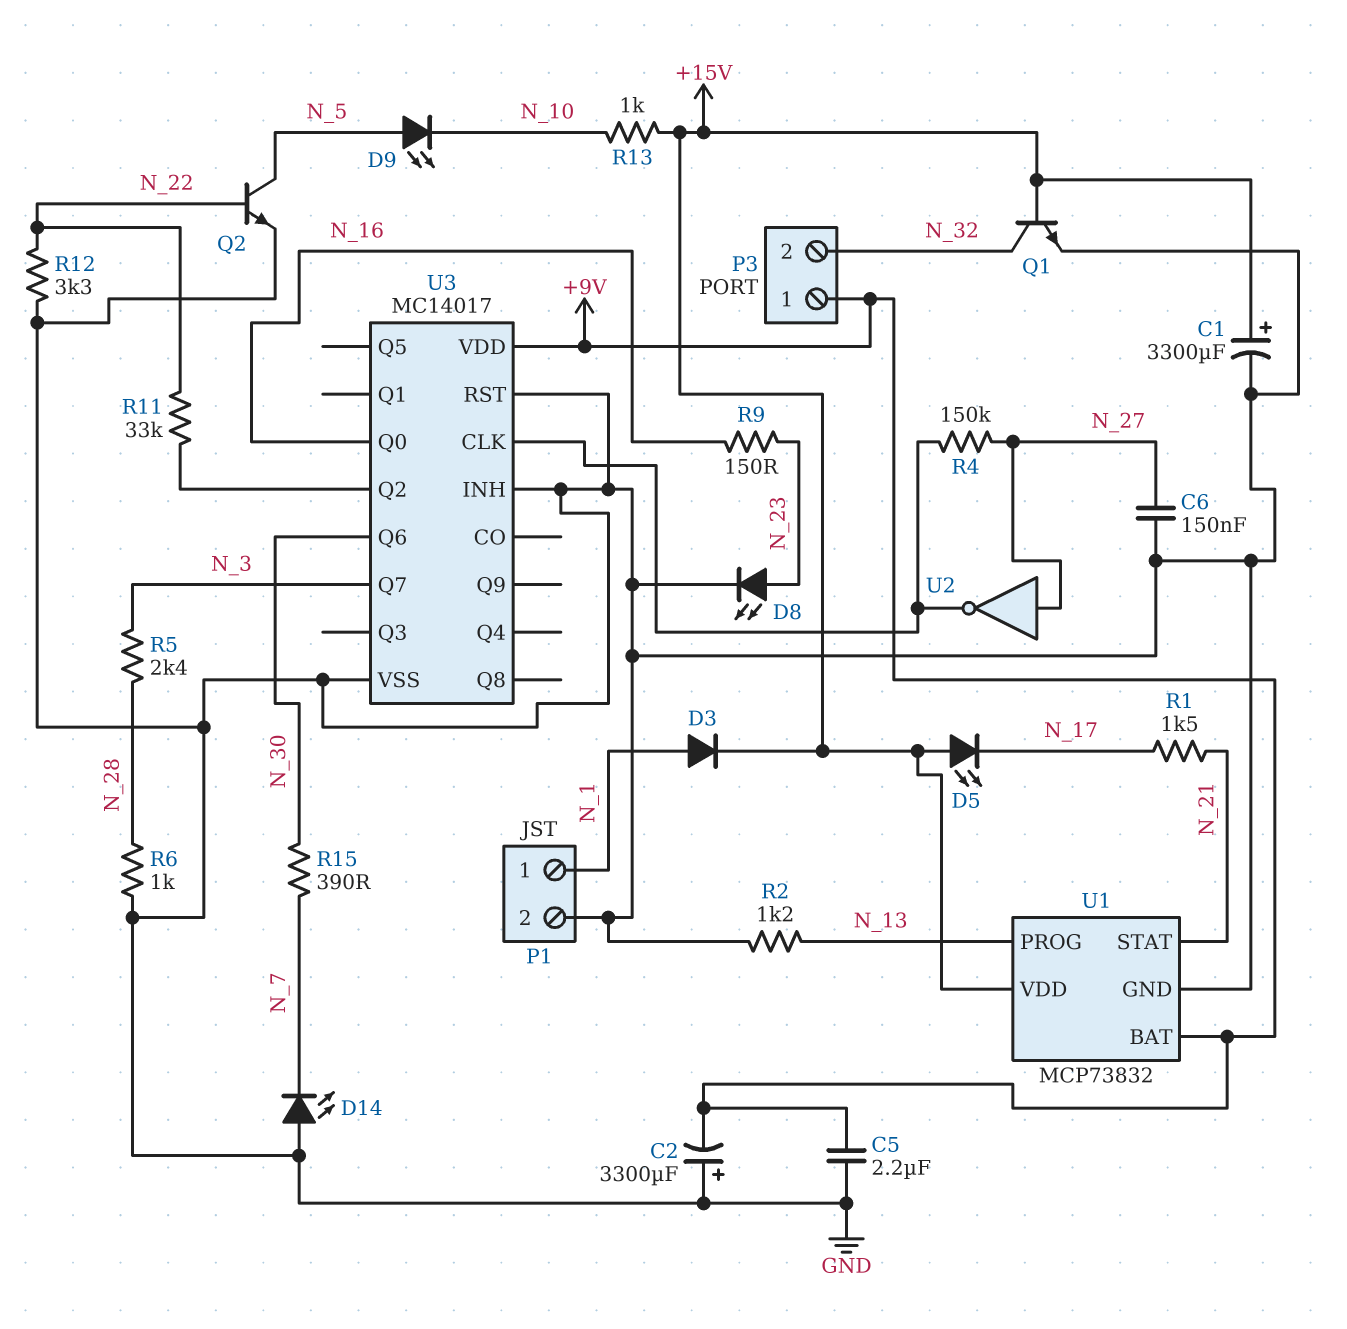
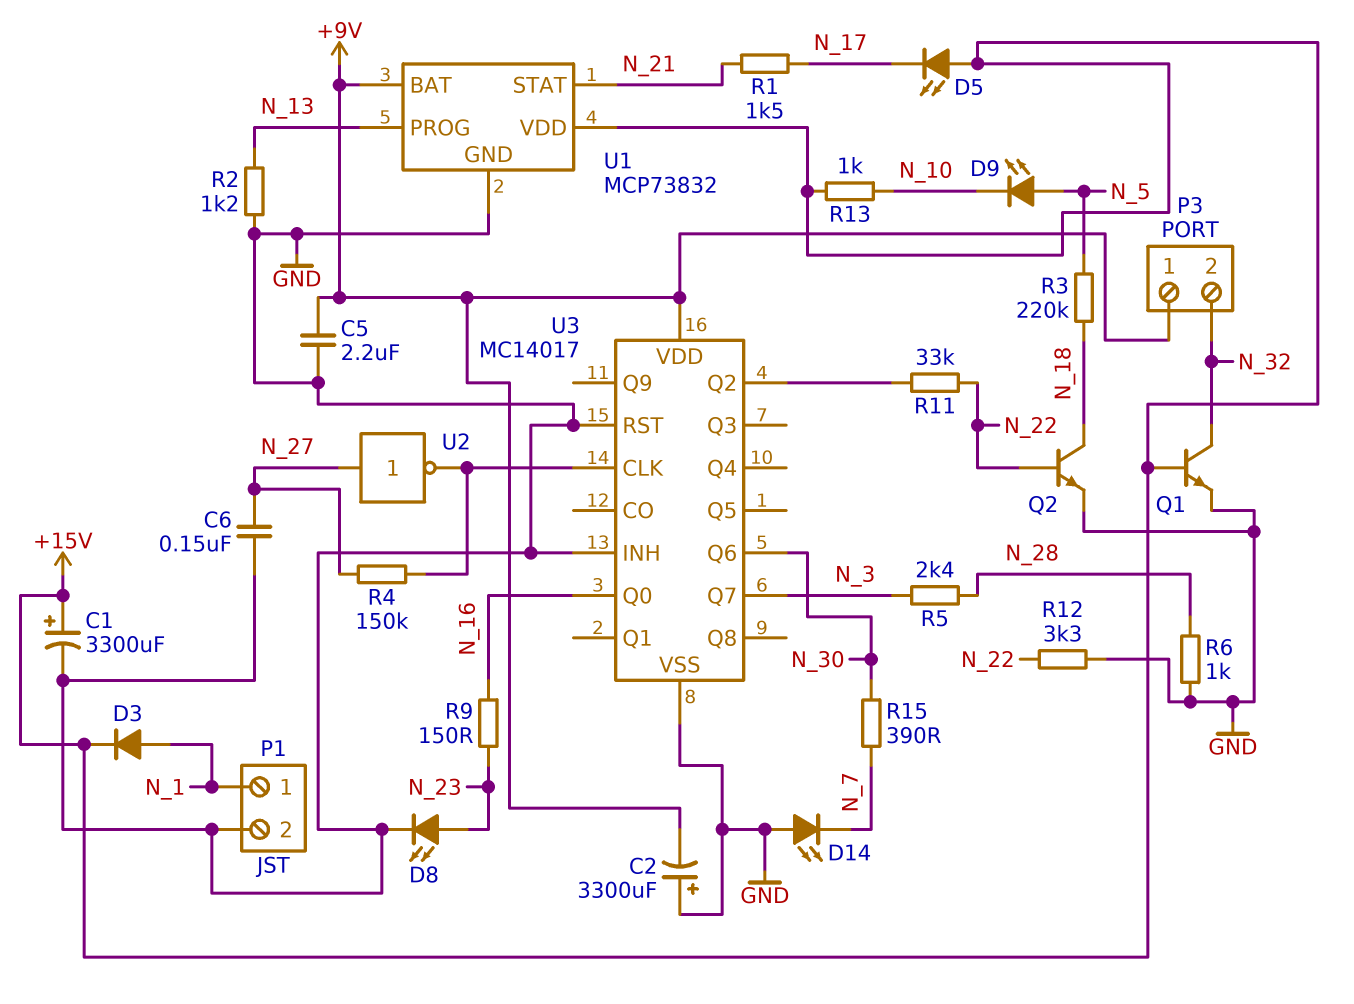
Q2: NPN (B N_22, C N_5, E GND) -> NPN (B N_22, C N_18, E GND)
R3: none -> 220k (N_5, N_18)

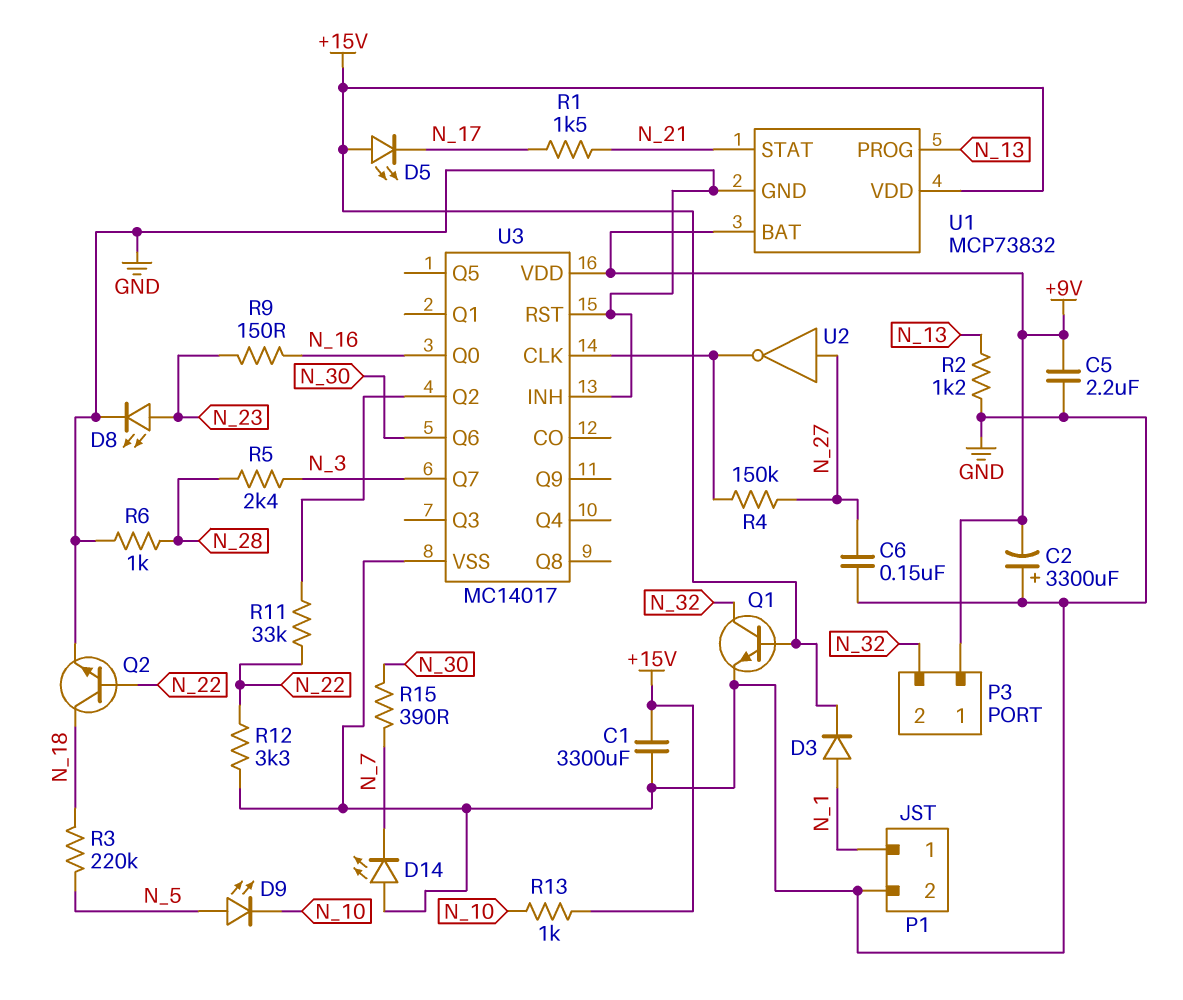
C1: 3300uF (plus +15V, minus GND) -> 3300uF (+15V, GND)

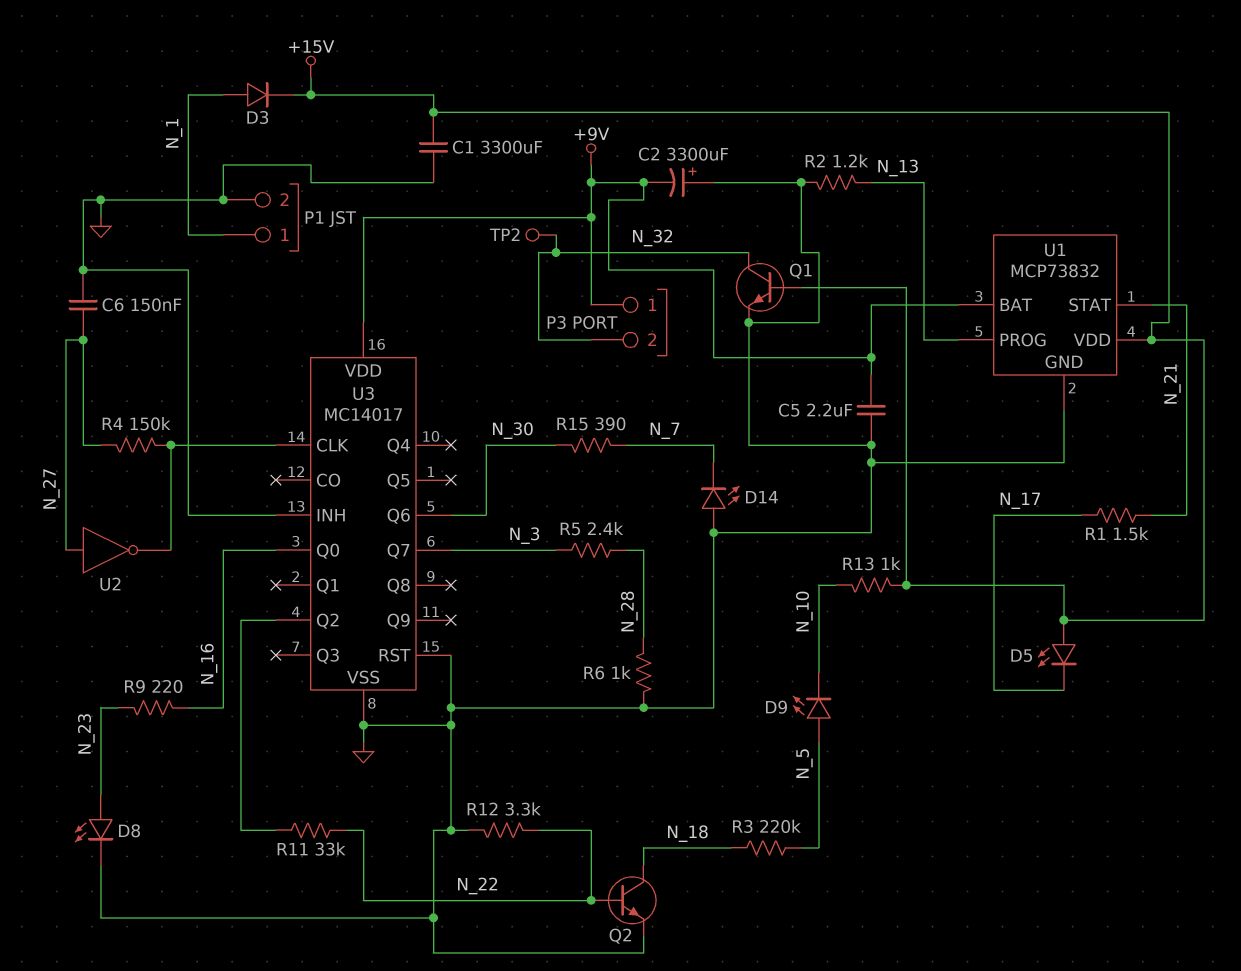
R9: 150 (N_16, N_23) -> 220 (N_16, N_23)
TP2: none -> test point (N_32)

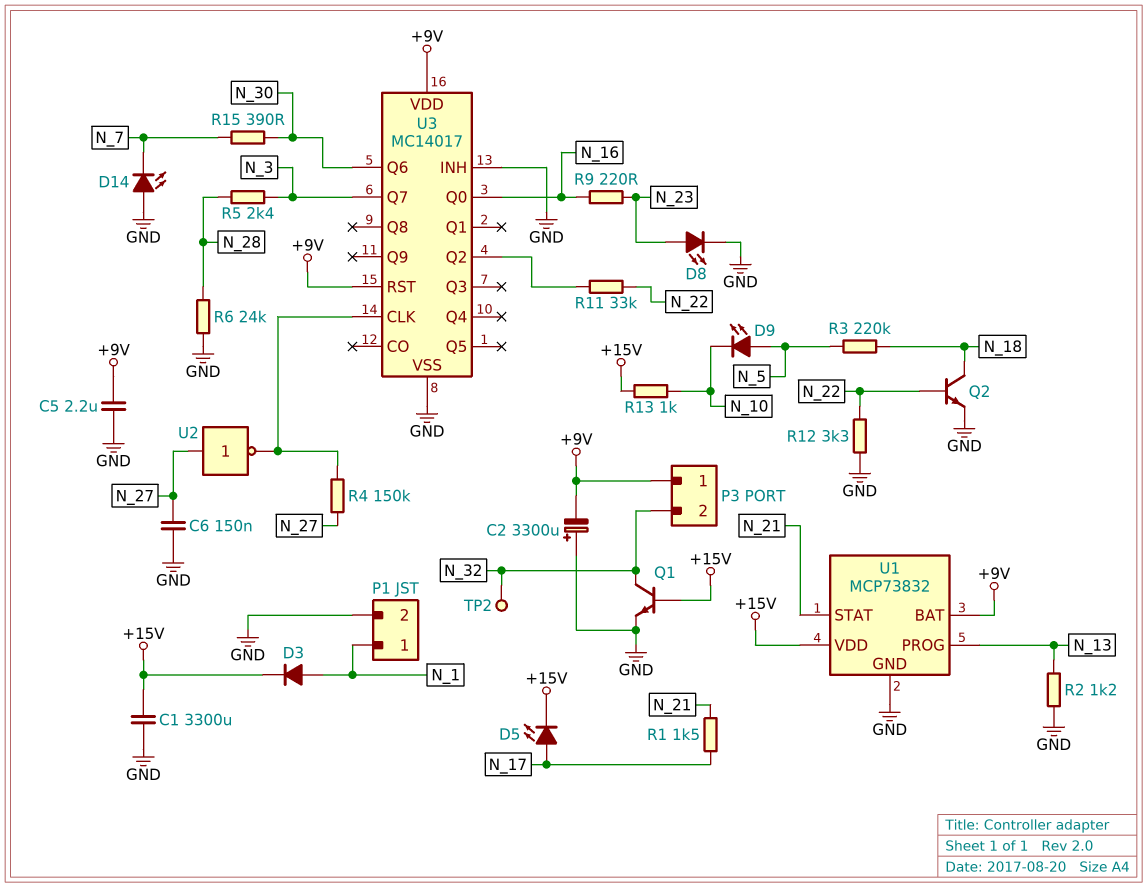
D5: LED (A +15V, K N_17) -> LED (A N_17, K +15V)
R6: 1k (GND, N_28) -> 24k (GND, N_28)
U3 pin RST: GND -> +9V

